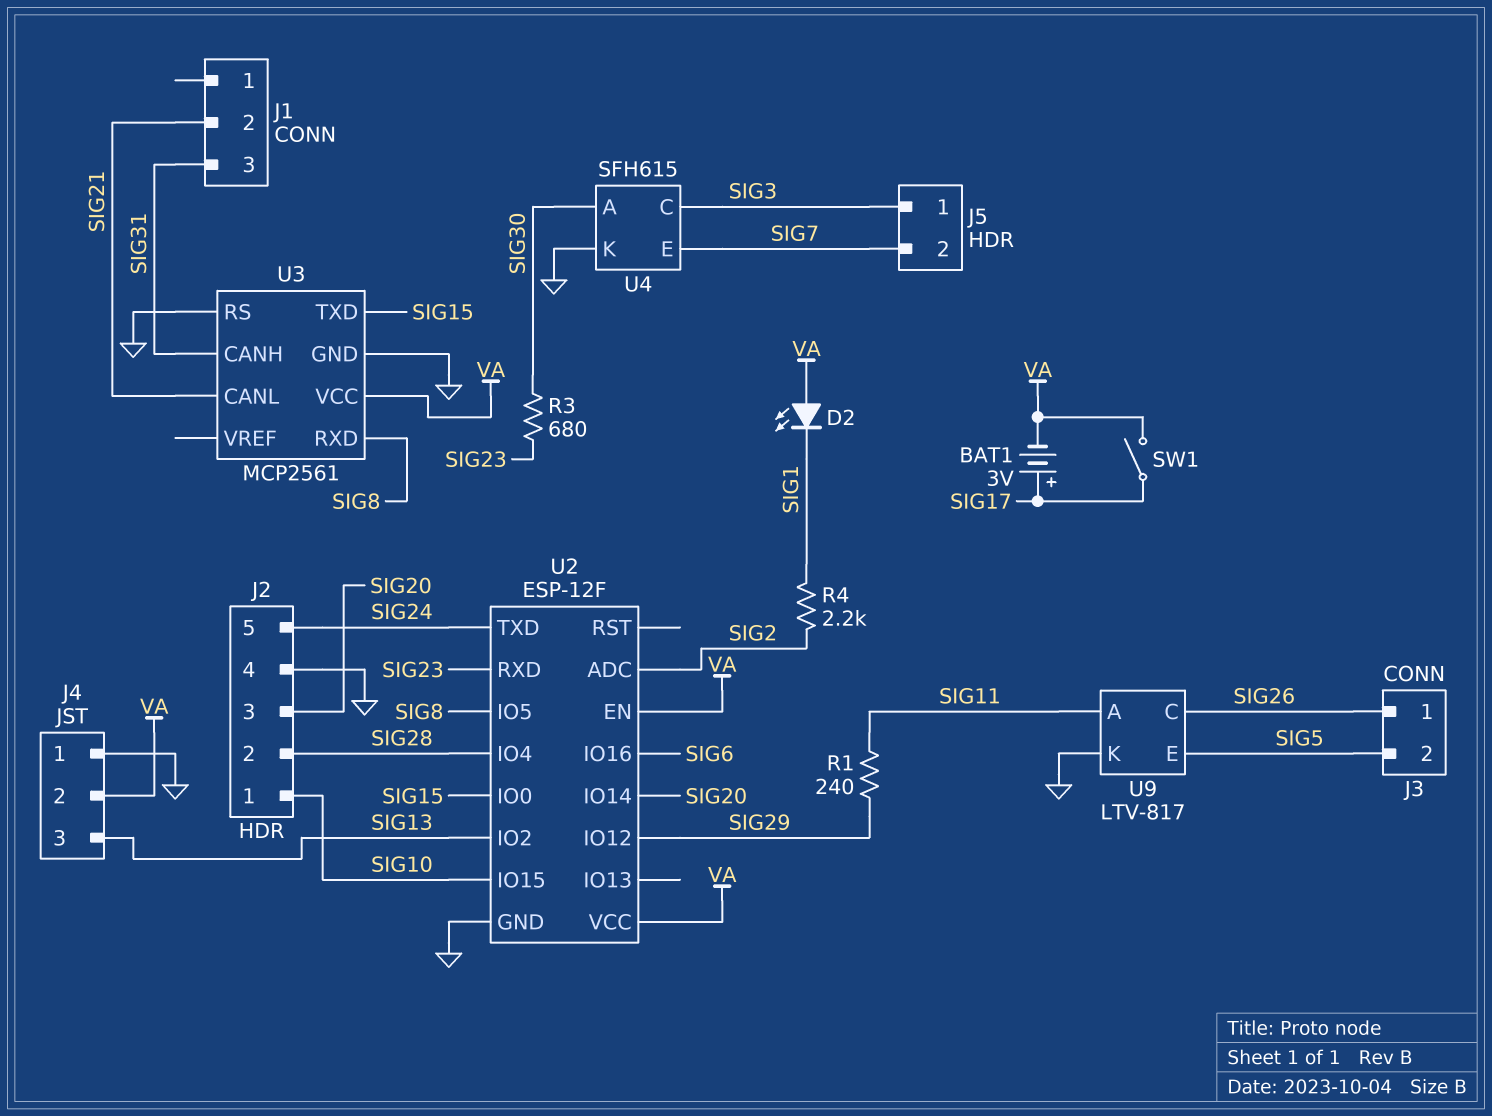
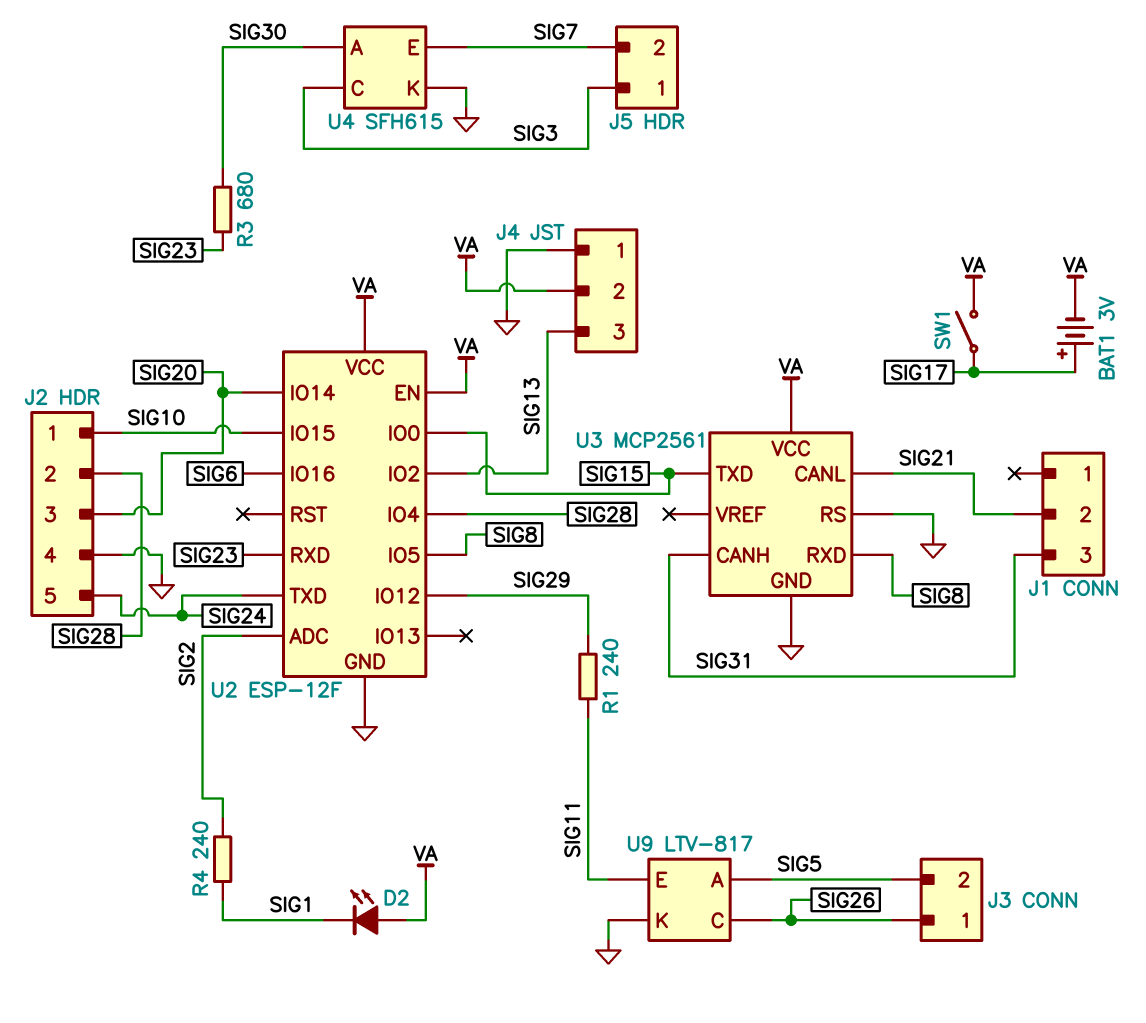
R4: 2.2k (SIG1, SIG2) -> 240 (SIG1, SIG2)
U9 pin A: SIG11 -> SIG5
U9 pin E: SIG5 -> SIG11

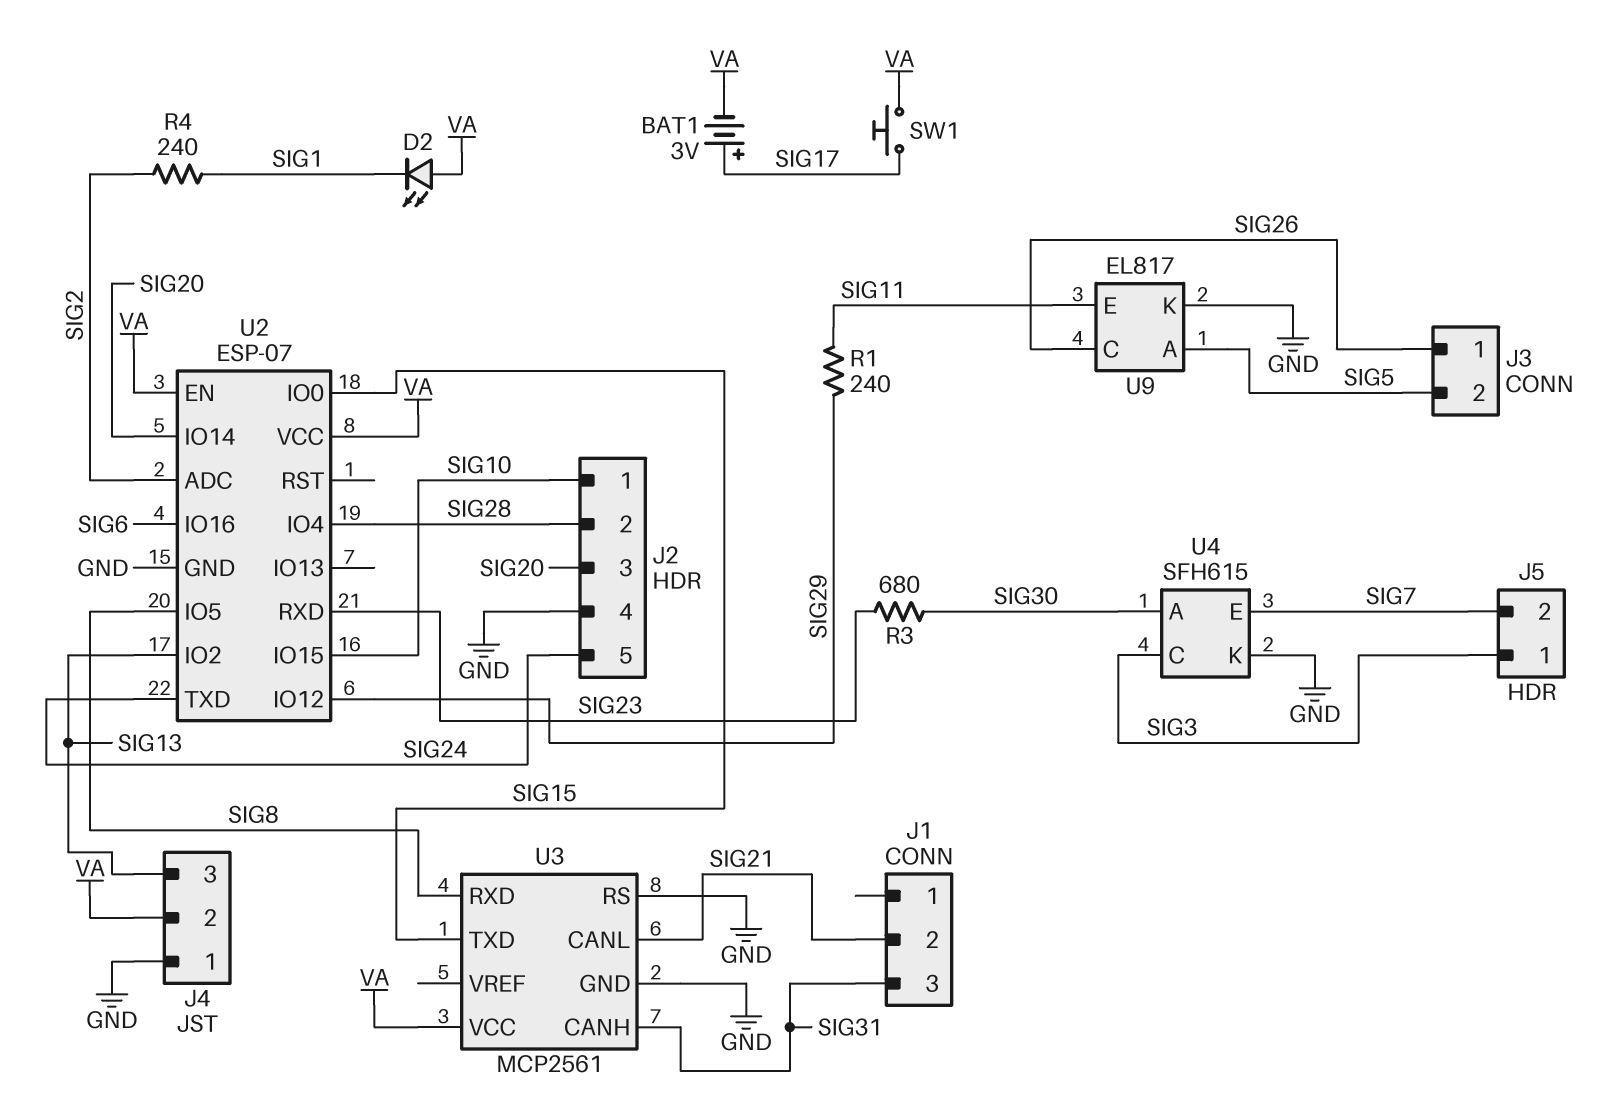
SW1: switch (SIG17, VA) -> button (SIG17, VA)
U2: ESP-12F -> ESP-07
U9: LTV-817 -> EL817

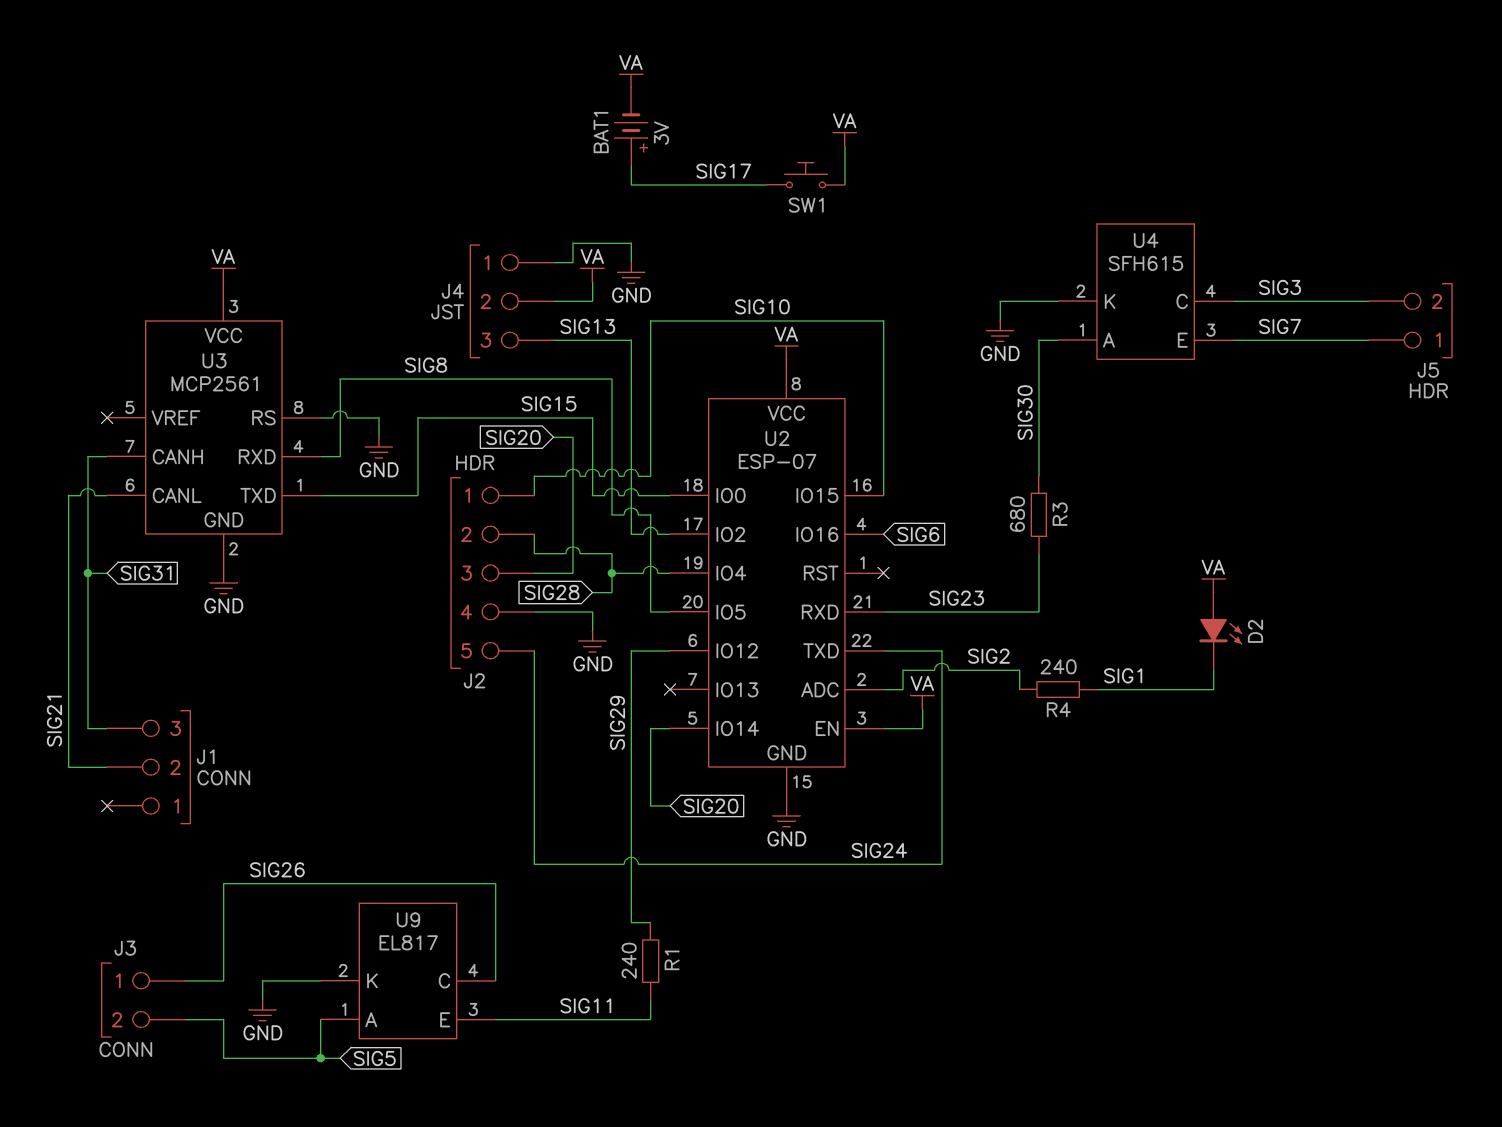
J5 pin 1: SIG3 -> SIG7
J5 pin 2: SIG7 -> SIG3

